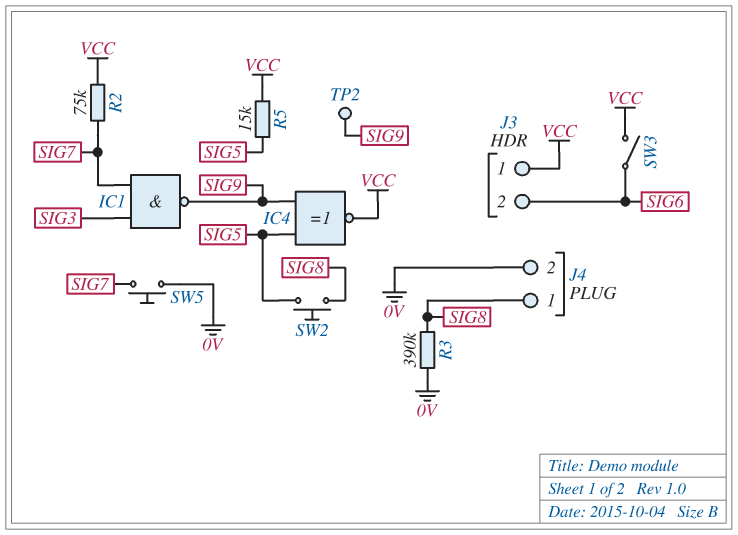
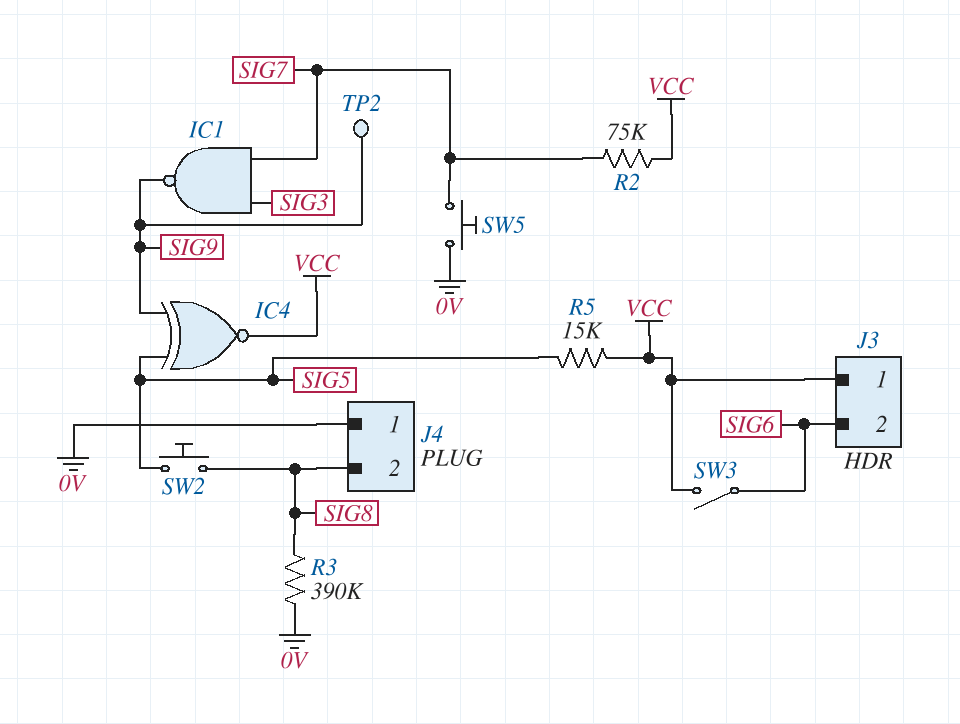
J4 pin 1: SIG8 -> 0V
J4 pin 2: 0V -> SIG8

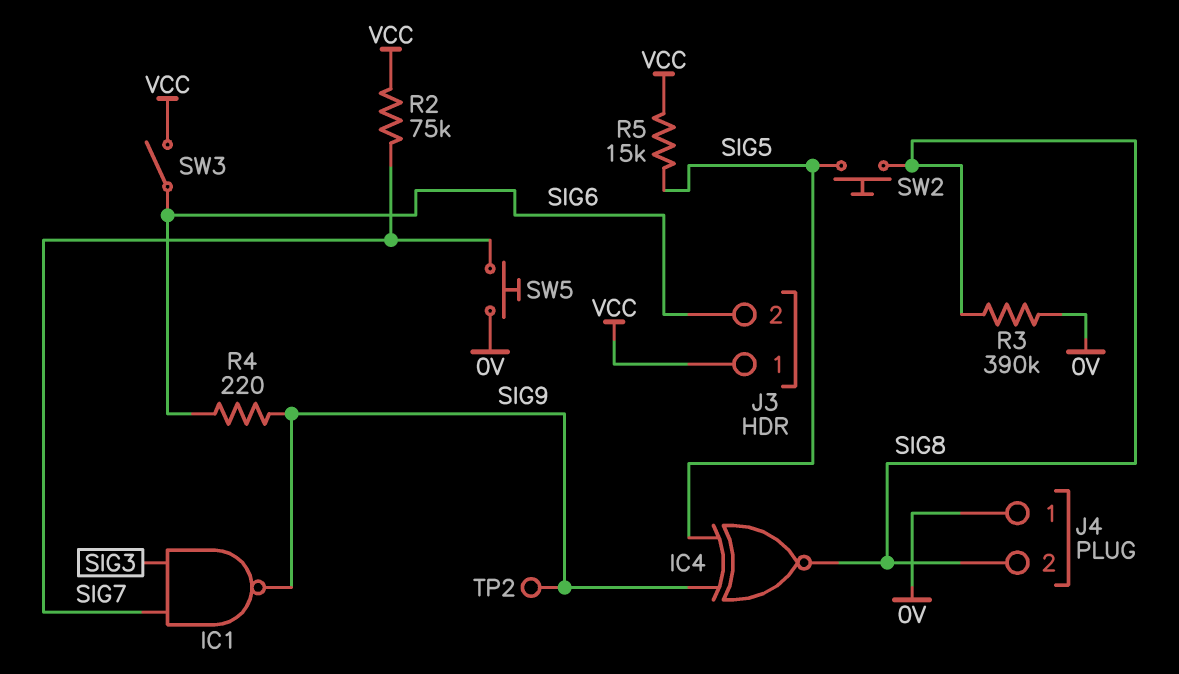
IC4: XNOR (in SIG5, in SIG9, out VCC) -> XNOR (in SIG5, in SIG9, out SIG8)
R4: none -> 220 (SIG6, SIG9)

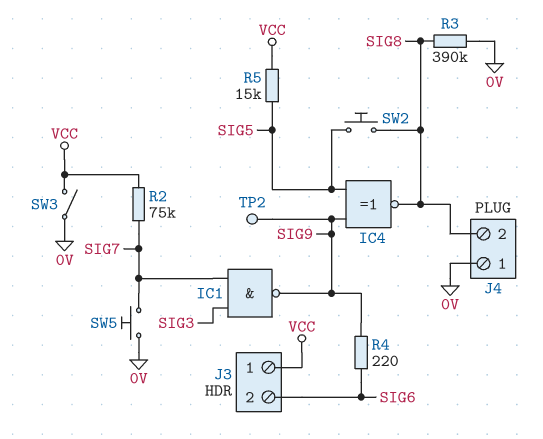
SW3: switch (SIG6, VCC) -> switch (0V, VCC)

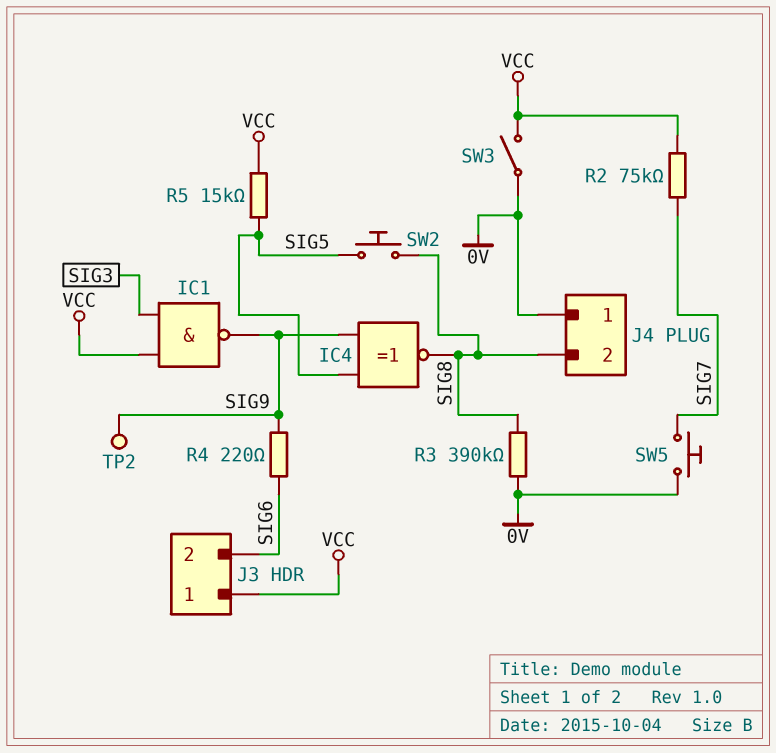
IC1: NAND (in SIG3, in SIG7, out SIG9) -> NAND (in SIG3, in VCC, out SIG9)

